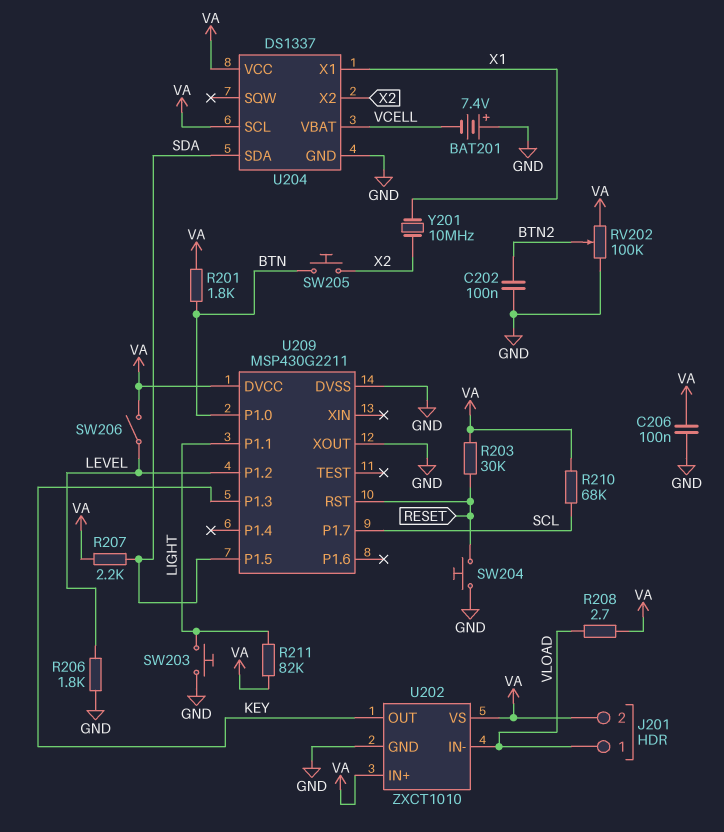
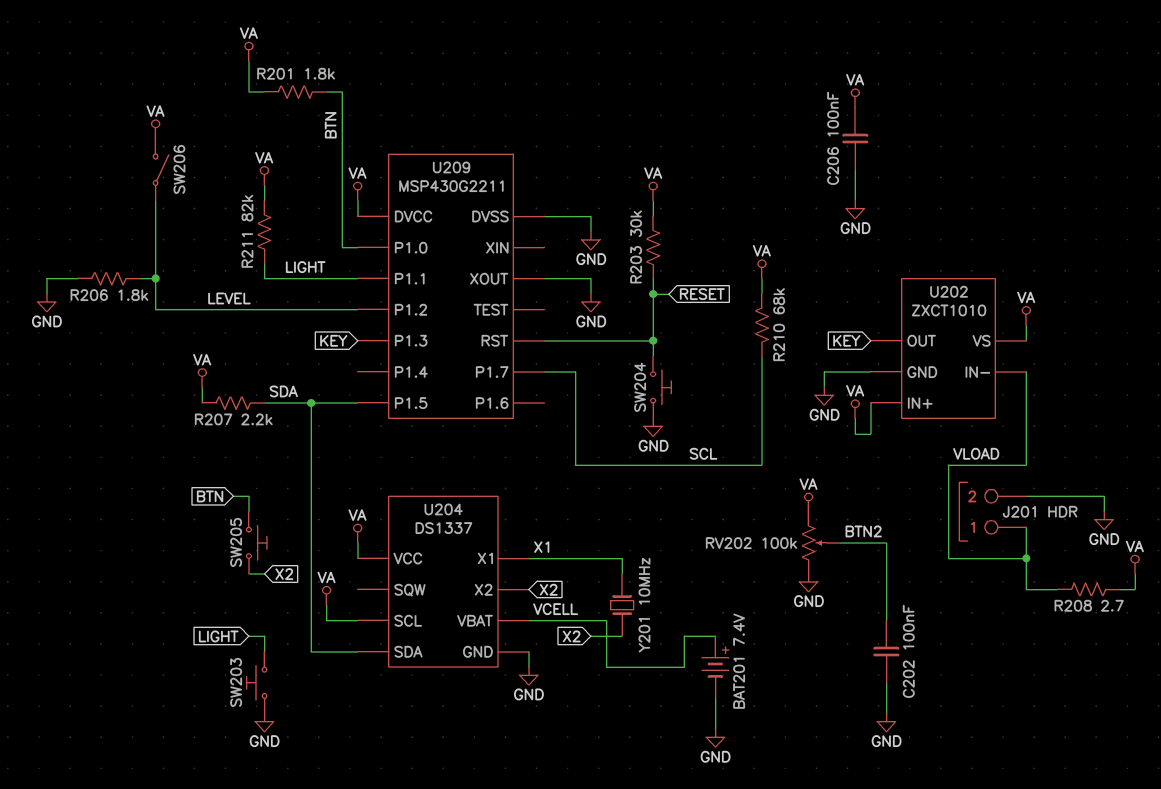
BAT201: 7.4V (plus GND, minus VCELL) -> 7.4V (plus VCELL, minus GND)
J201 pin 2: VA -> GND

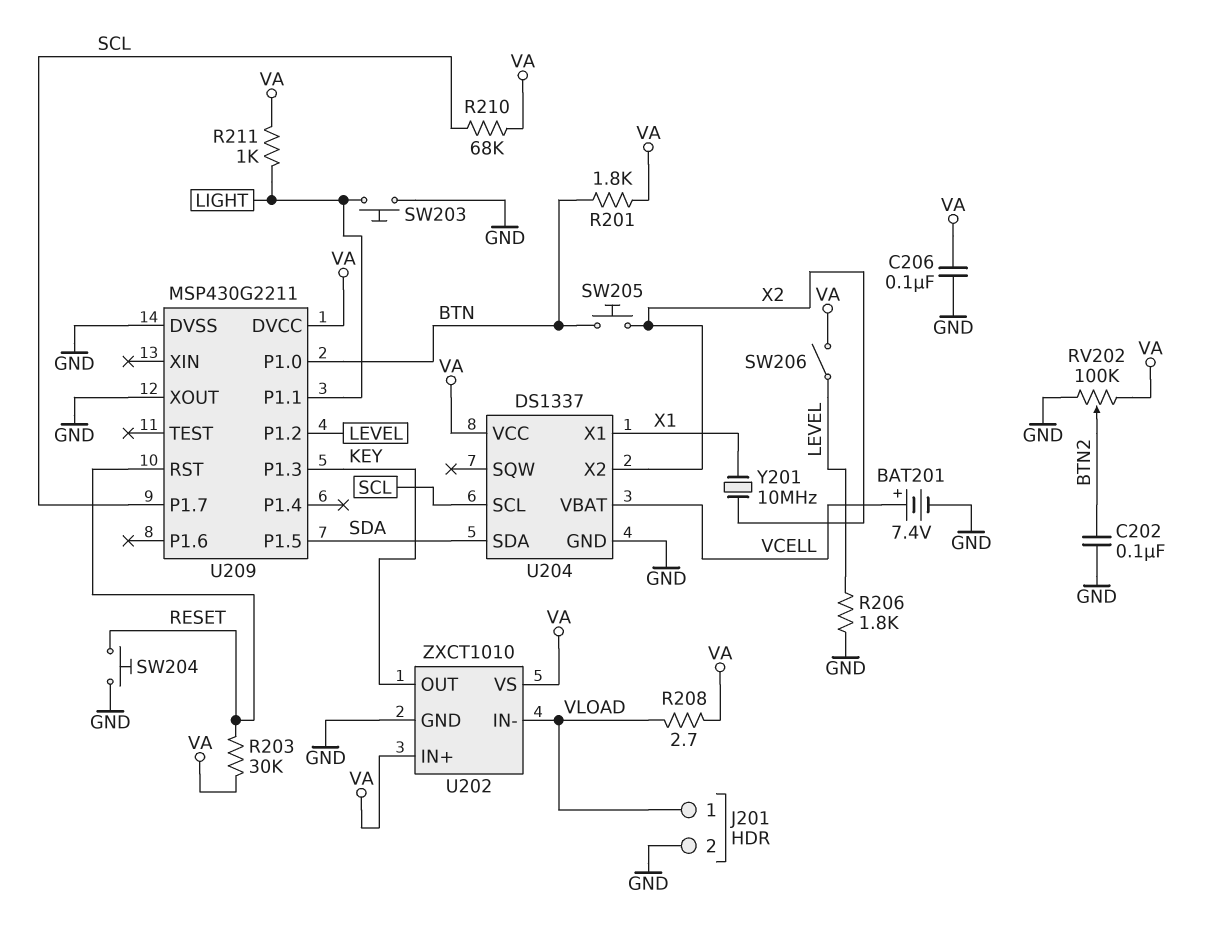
R207: 2.2k (SDA, VA) -> none
R211: 82k (LIGHT, VA) -> 1k (LIGHT, VA)
U204 pin SCL: VA -> SCL

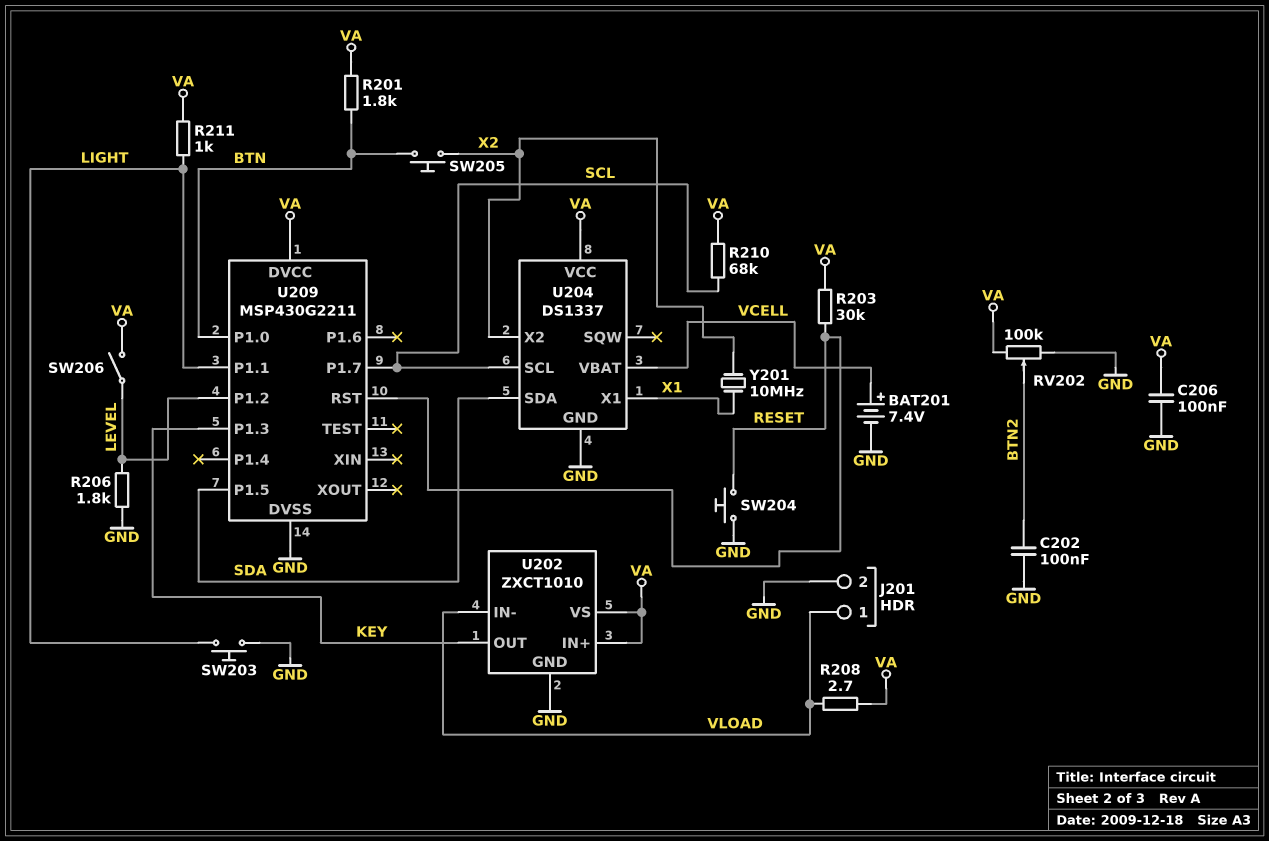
U209 pin XOUT: GND -> none

